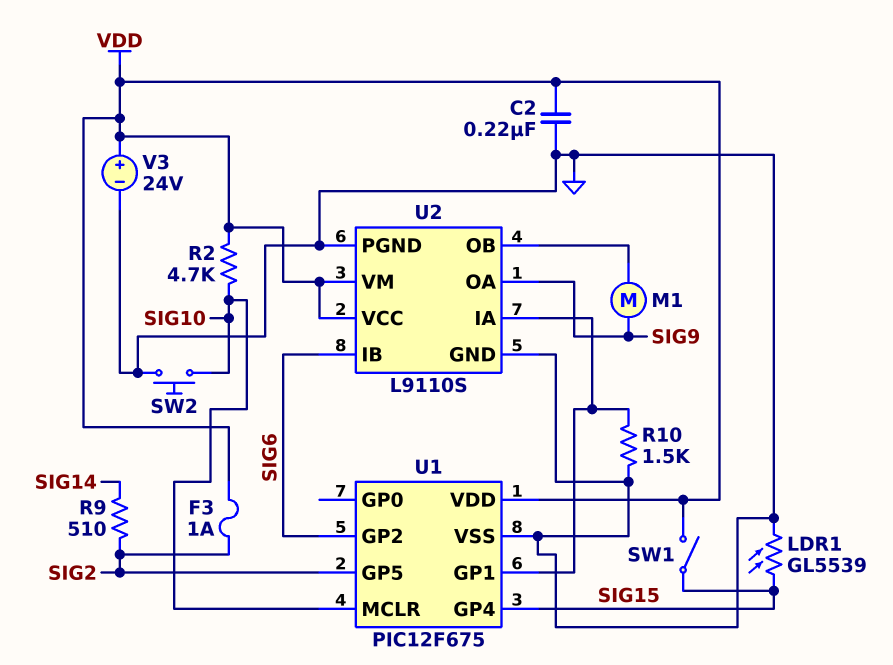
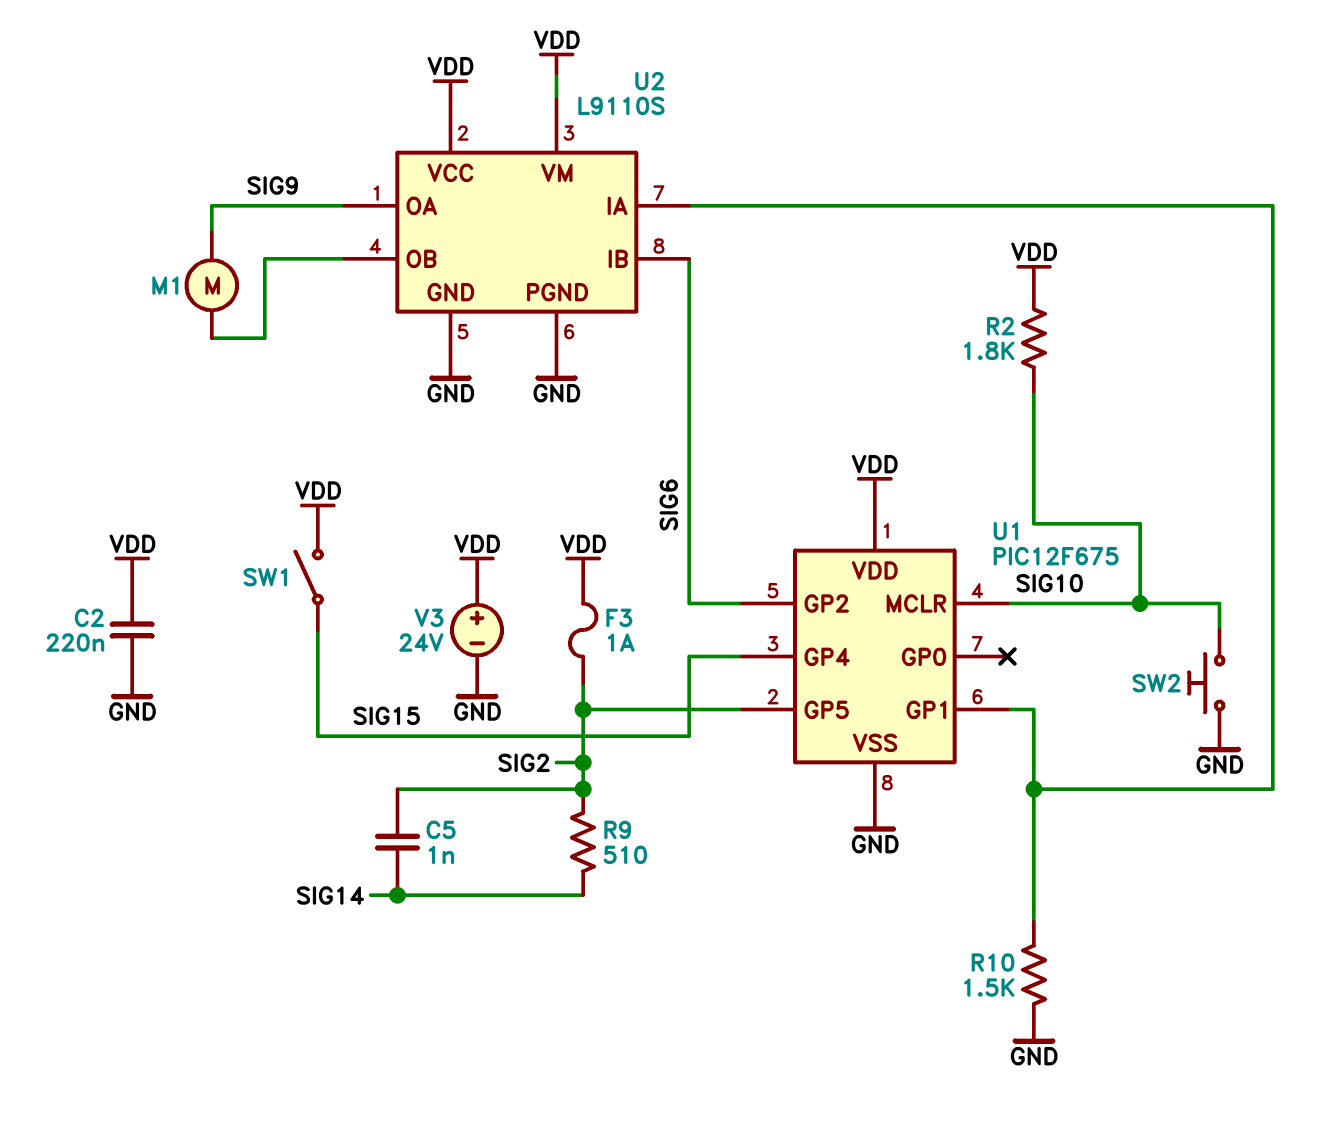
C5: none -> 1nF (SIG2, SIG14)
LDR1: GL5539 (GND, SIG15) -> none
R2: 4.7k (SIG10, VDD) -> 1.8k (SIG10, VDD)

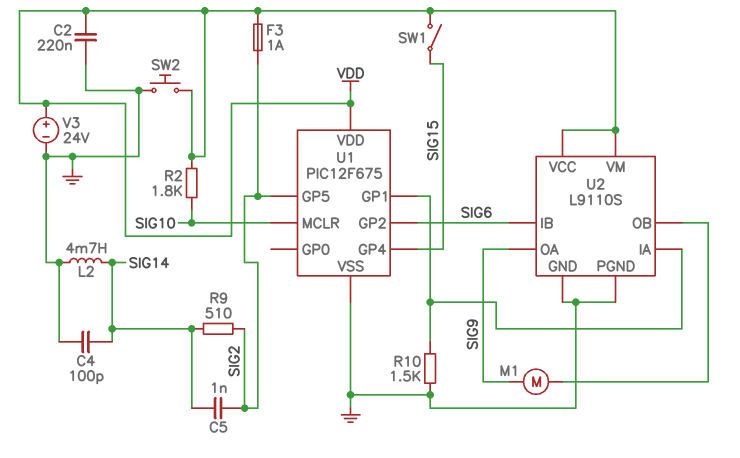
C4: none -> 100pF (GND, SIG14)
L2: none -> 4.7mH (GND, SIG14)
SW2: button (GND, SIG10) -> button (GND, VDD)

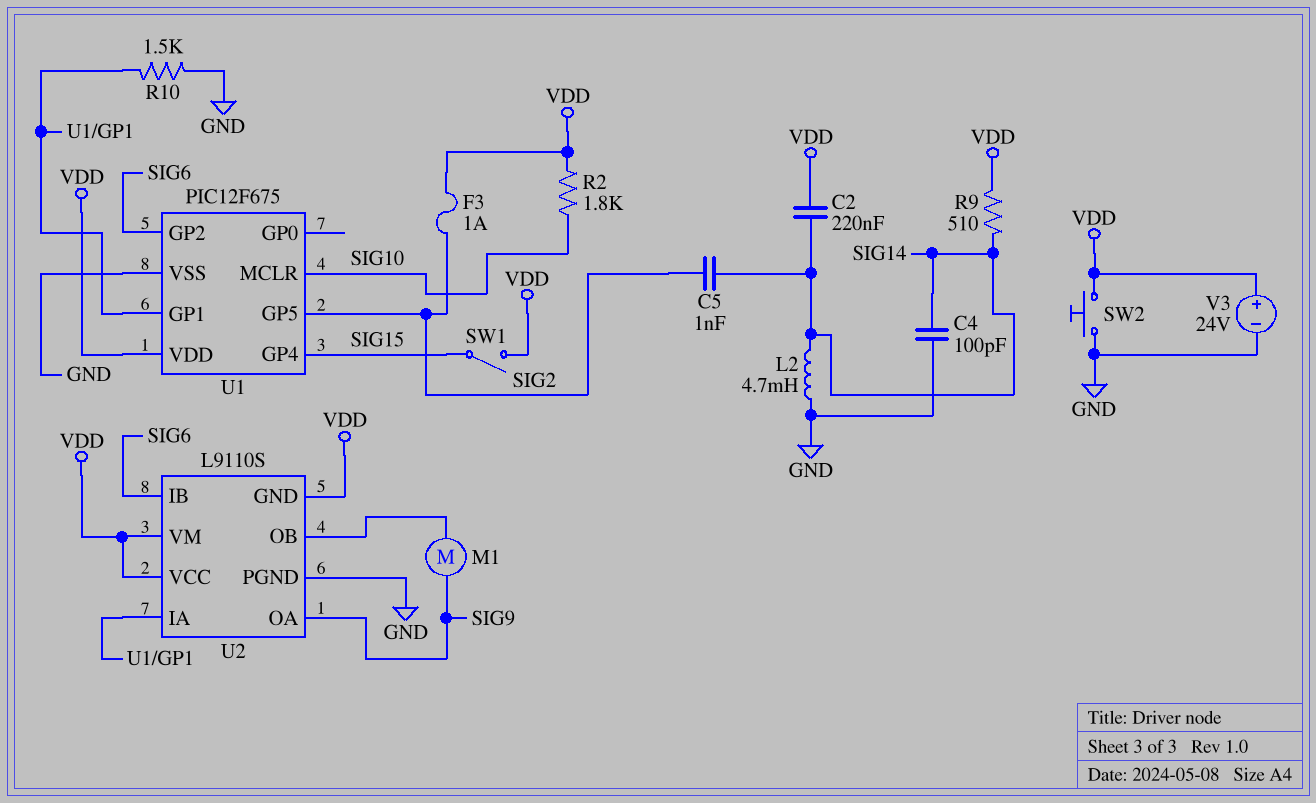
C2: 220nF (GND, VDD) -> 220nF (SIG14, VDD)
R9: 510 (SIG2, SIG14) -> 510 (SIG14, VDD)
U2 pin GND: GND -> VDD

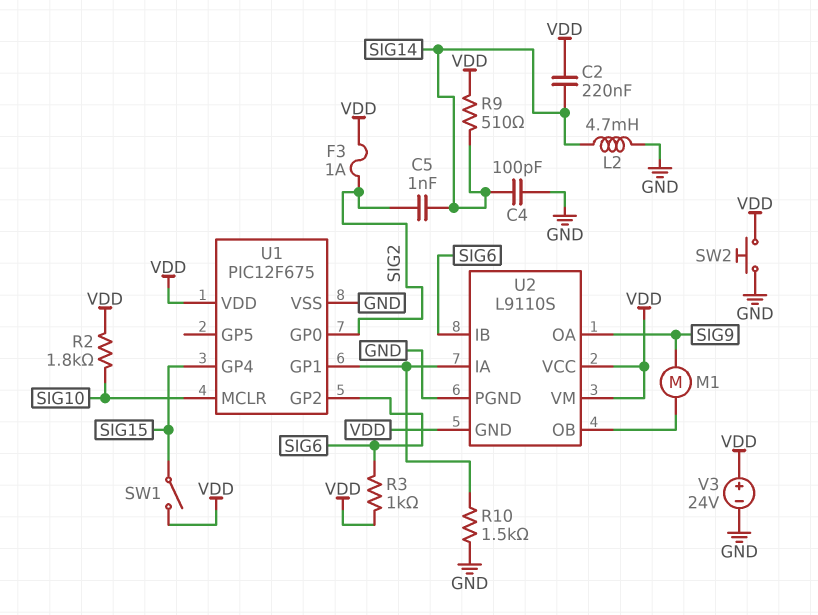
R3: none -> 1k (SIG6, VDD)
U1 pin GP0: none -> SIG2
U1 pin GP5: SIG2 -> none

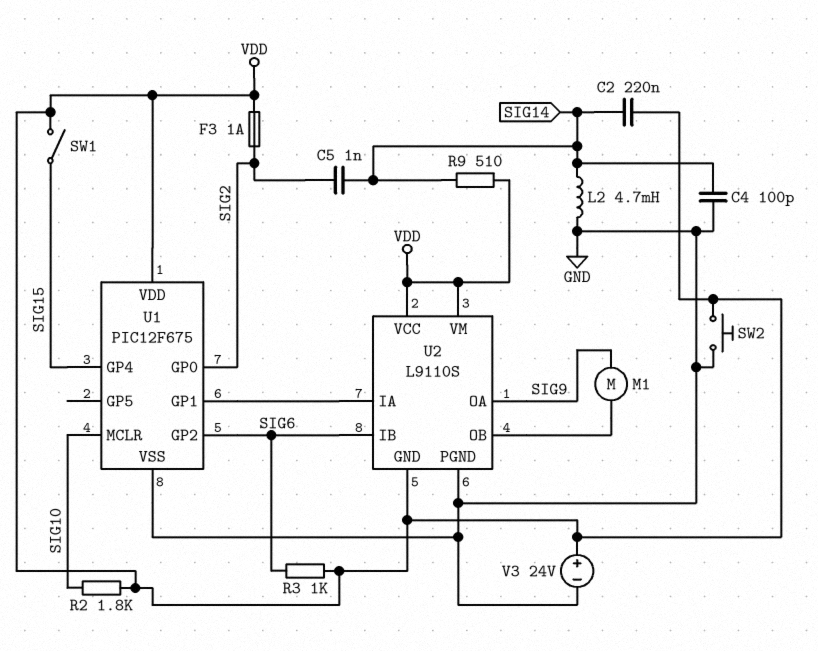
R10: 1.5k (GND, U1/GP1) -> none

